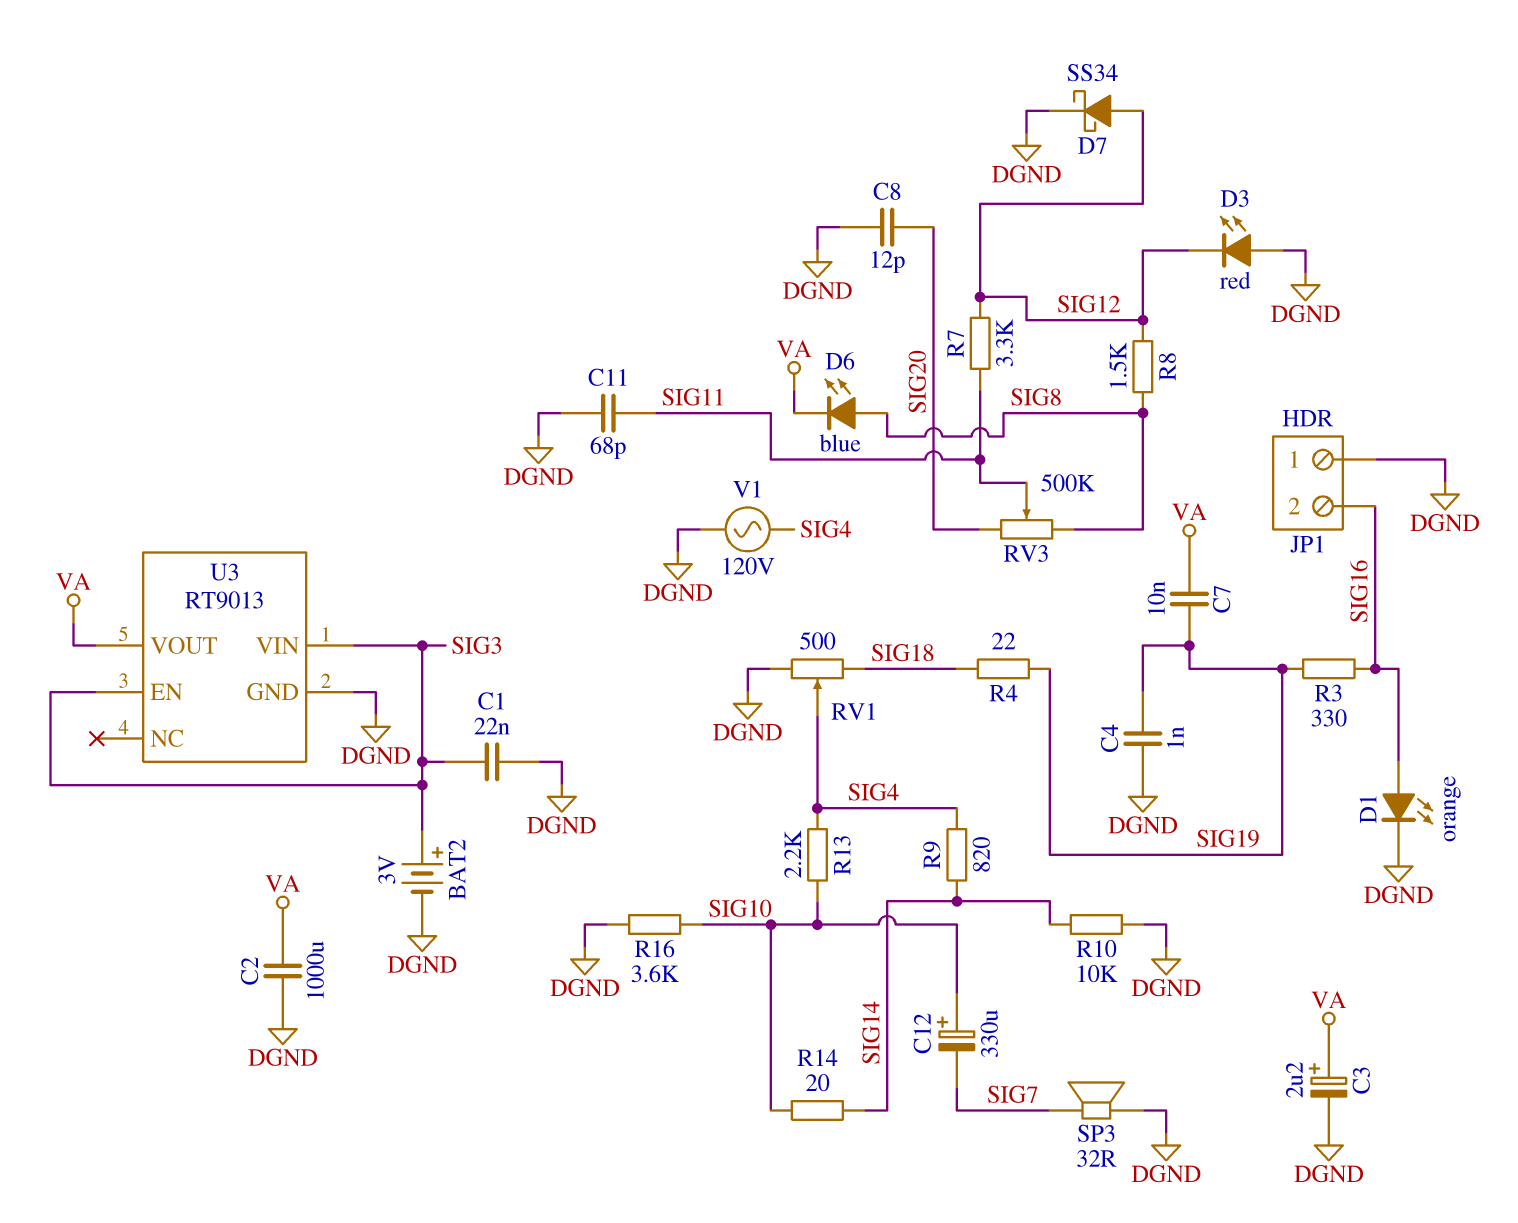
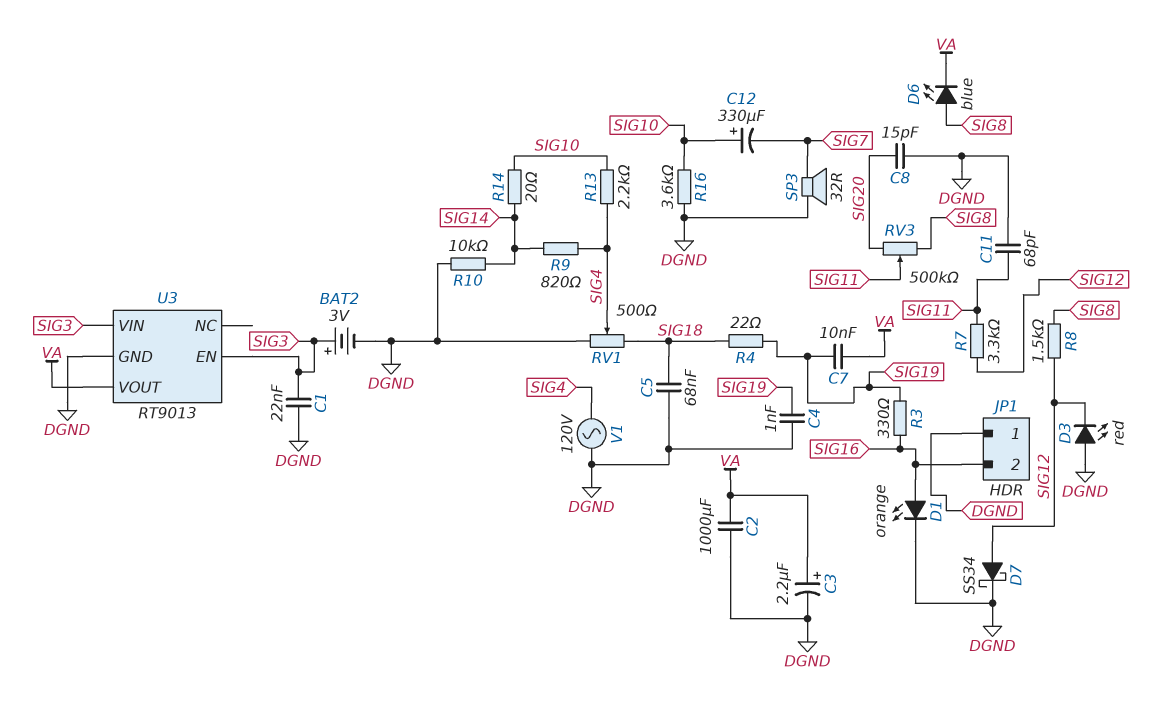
C5: none -> 68nF (DGND, SIG18)
C8: 12pF (DGND, SIG20) -> 15pF (DGND, SIG20)

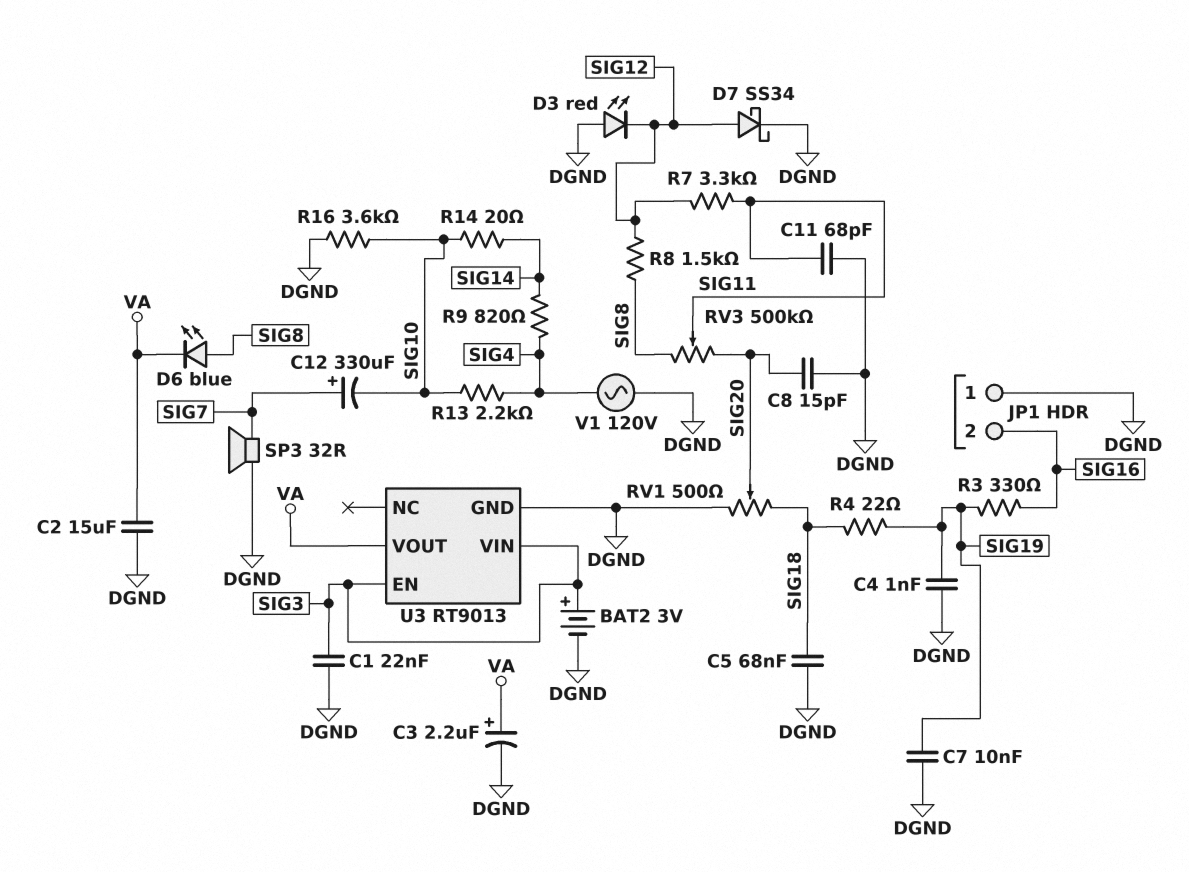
C2: 1000uF (DGND, VA) -> 15uF (DGND, VA)
C7: 10nF (SIG19, VA) -> 10nF (DGND, SIG19)
C12: 330uF (plus SIG10, minus SIG7) -> 330uF (plus SIG7, minus SIG10)
D1: LED orange (A SIG16, K DGND) -> none
R10: 10k (DGND, SIG14) -> none
RV1: 500 (DGND, SIG18, wiper SIG4) -> 500 (DGND, SIG18, wiper SIG20)

